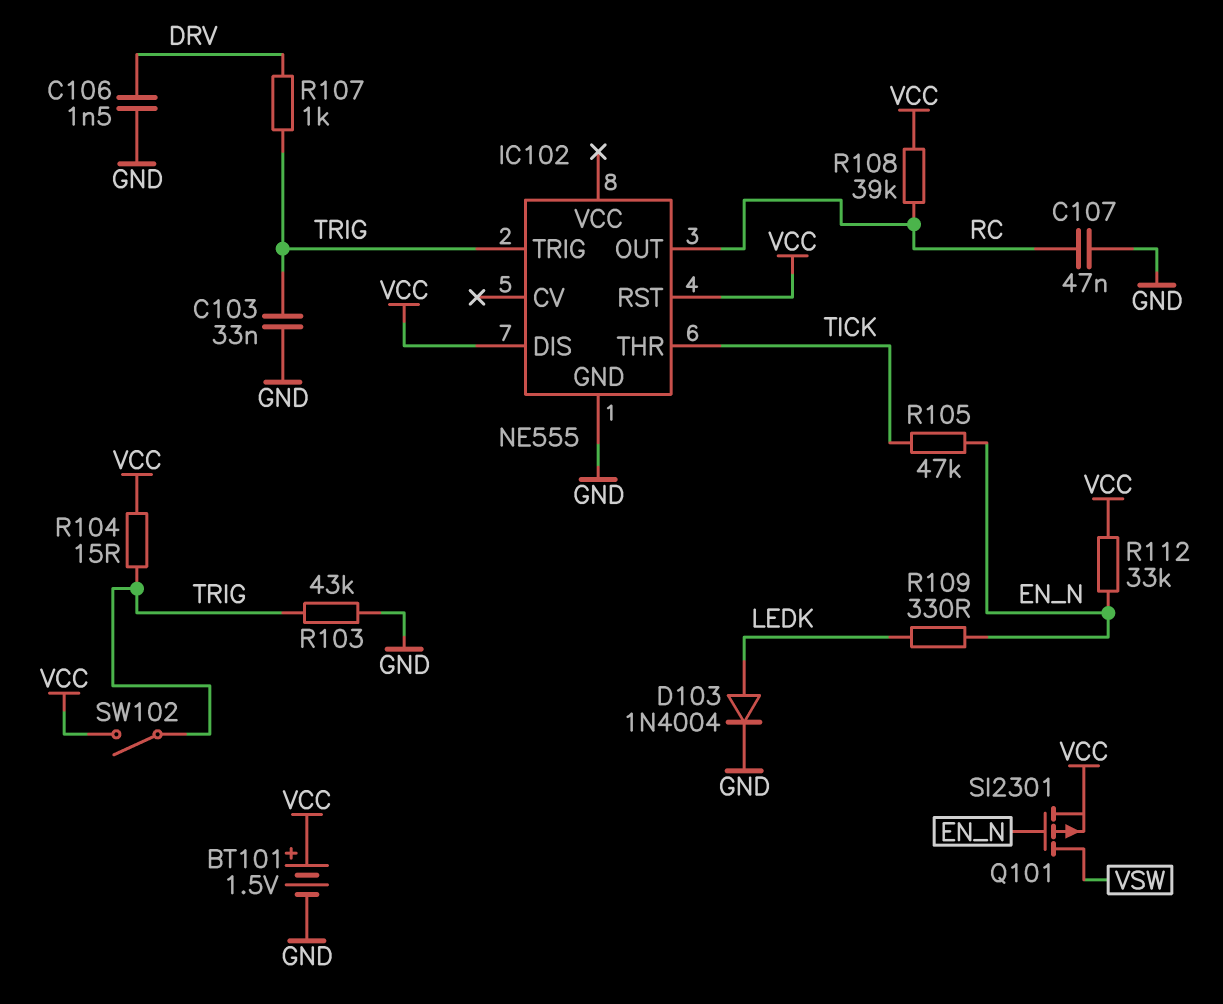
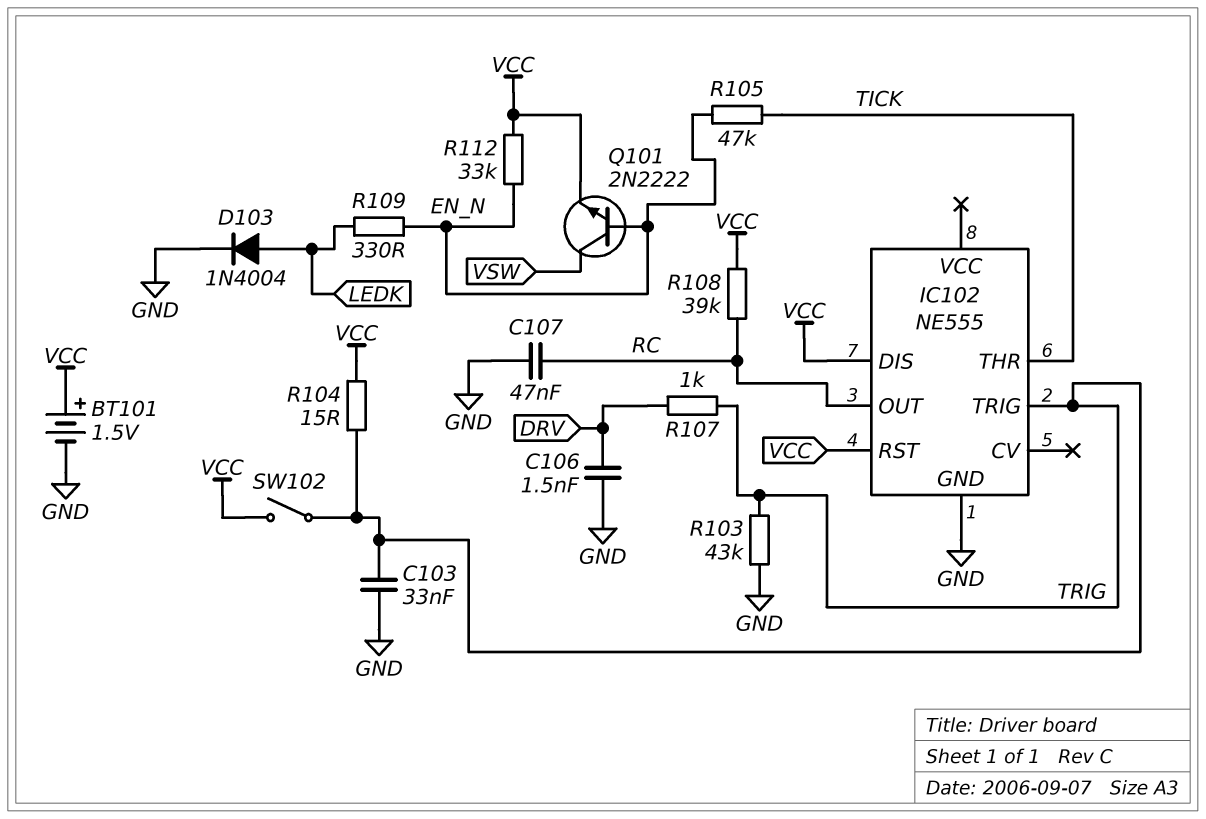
Q101: PMOS SI2301 (G EN_N, D VSW, S VCC) -> NPN 2N2222 (B EN_N, C VSW, E VCC)

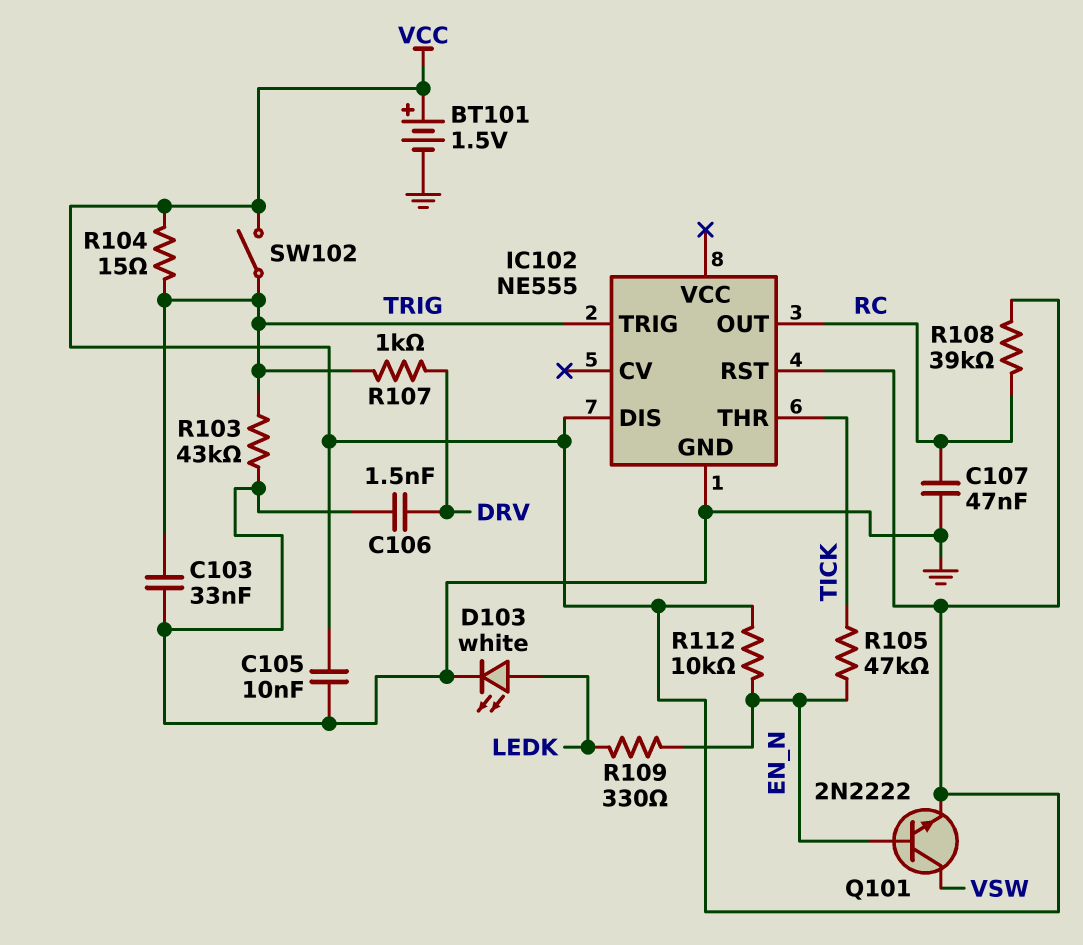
C105: none -> 10nF (GND, VCC)
D103: diode 1N4004 (A LEDK, K GND) -> LED white (A LEDK, K GND)
R112: 33k (EN_N, VCC) -> 10k (EN_N, VCC)

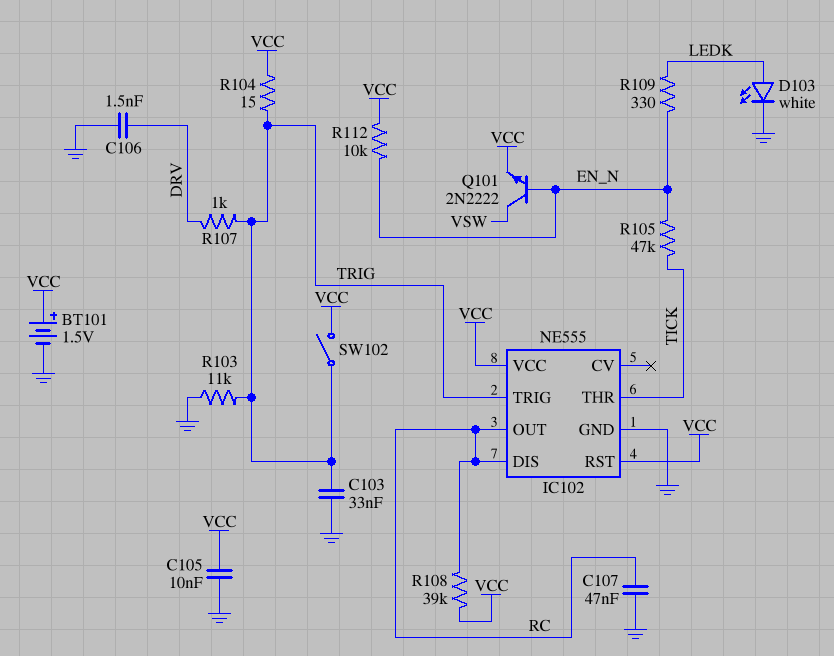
IC102 pin DIS: VCC -> RC
IC102 pin VCC: none -> VCC
R103: 43k (GND, TRIG) -> 11k (GND, TRIG)

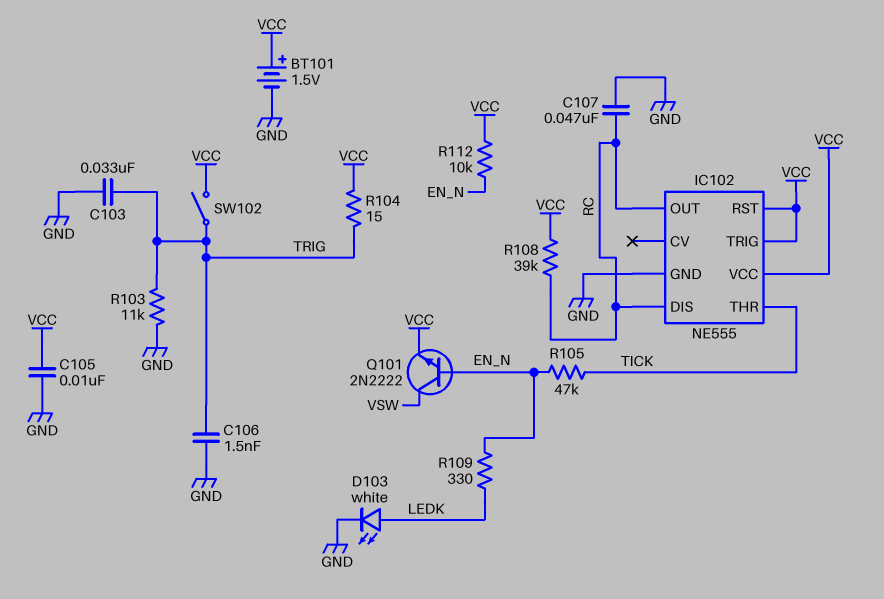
C106: 1.5nF (DRV, GND) -> 1.5nF (GND, TRIG)
IC102 pin TRIG: TRIG -> VCC
R107: 1k (DRV, TRIG) -> none

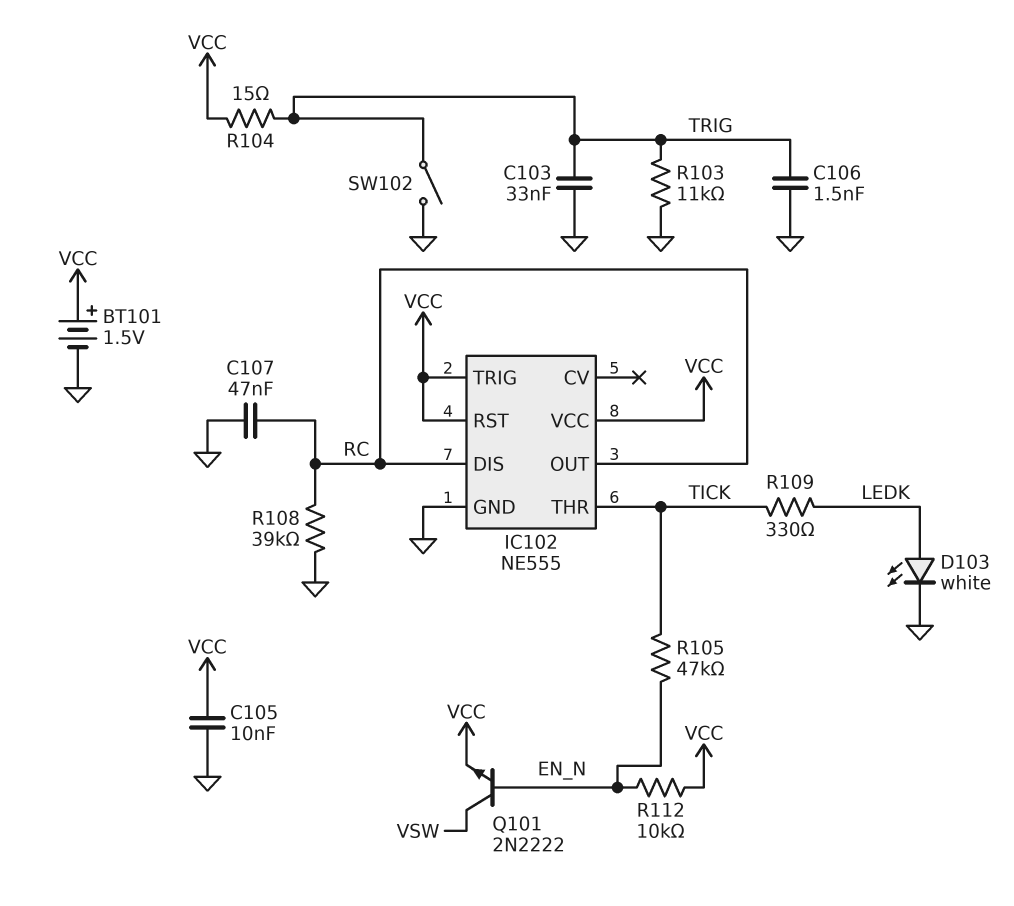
R108: 39k (RC, VCC) -> 39k (GND, RC)
R109: 330 (EN_N, LEDK) -> 330 (LEDK, TICK)
SW102: switch (TRIG, VCC) -> switch (GND, TRIG)

